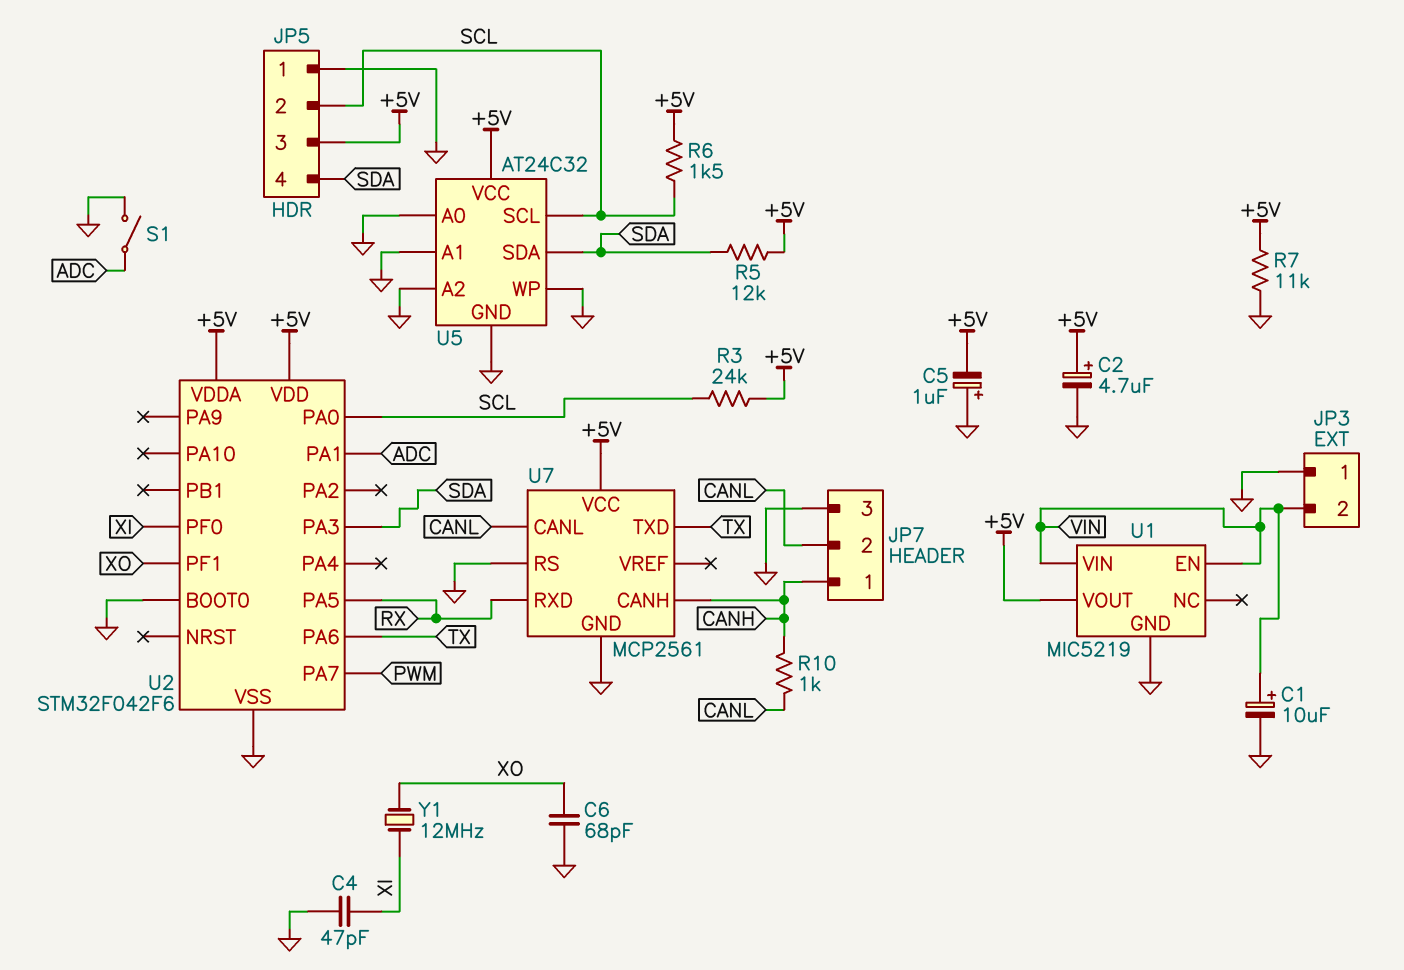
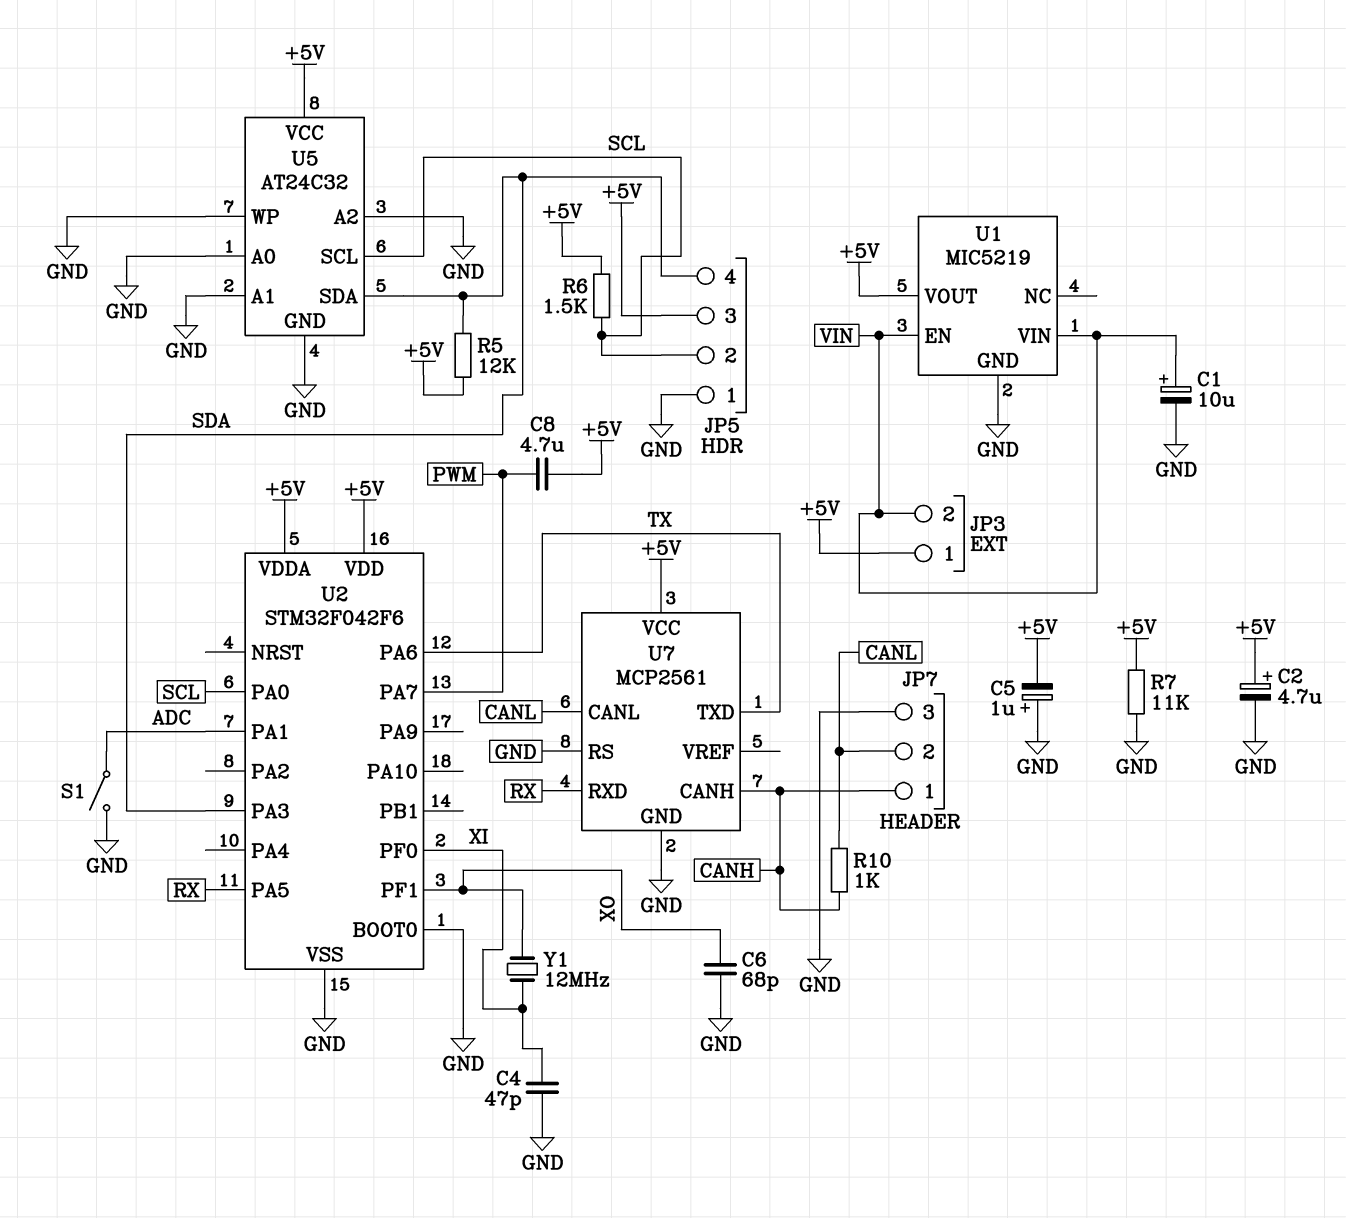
C8: none -> 4.7uF (+5V, PWM)
JP3 pin 1: GND -> +5V
R3: 24k (+5V, SCL) -> none

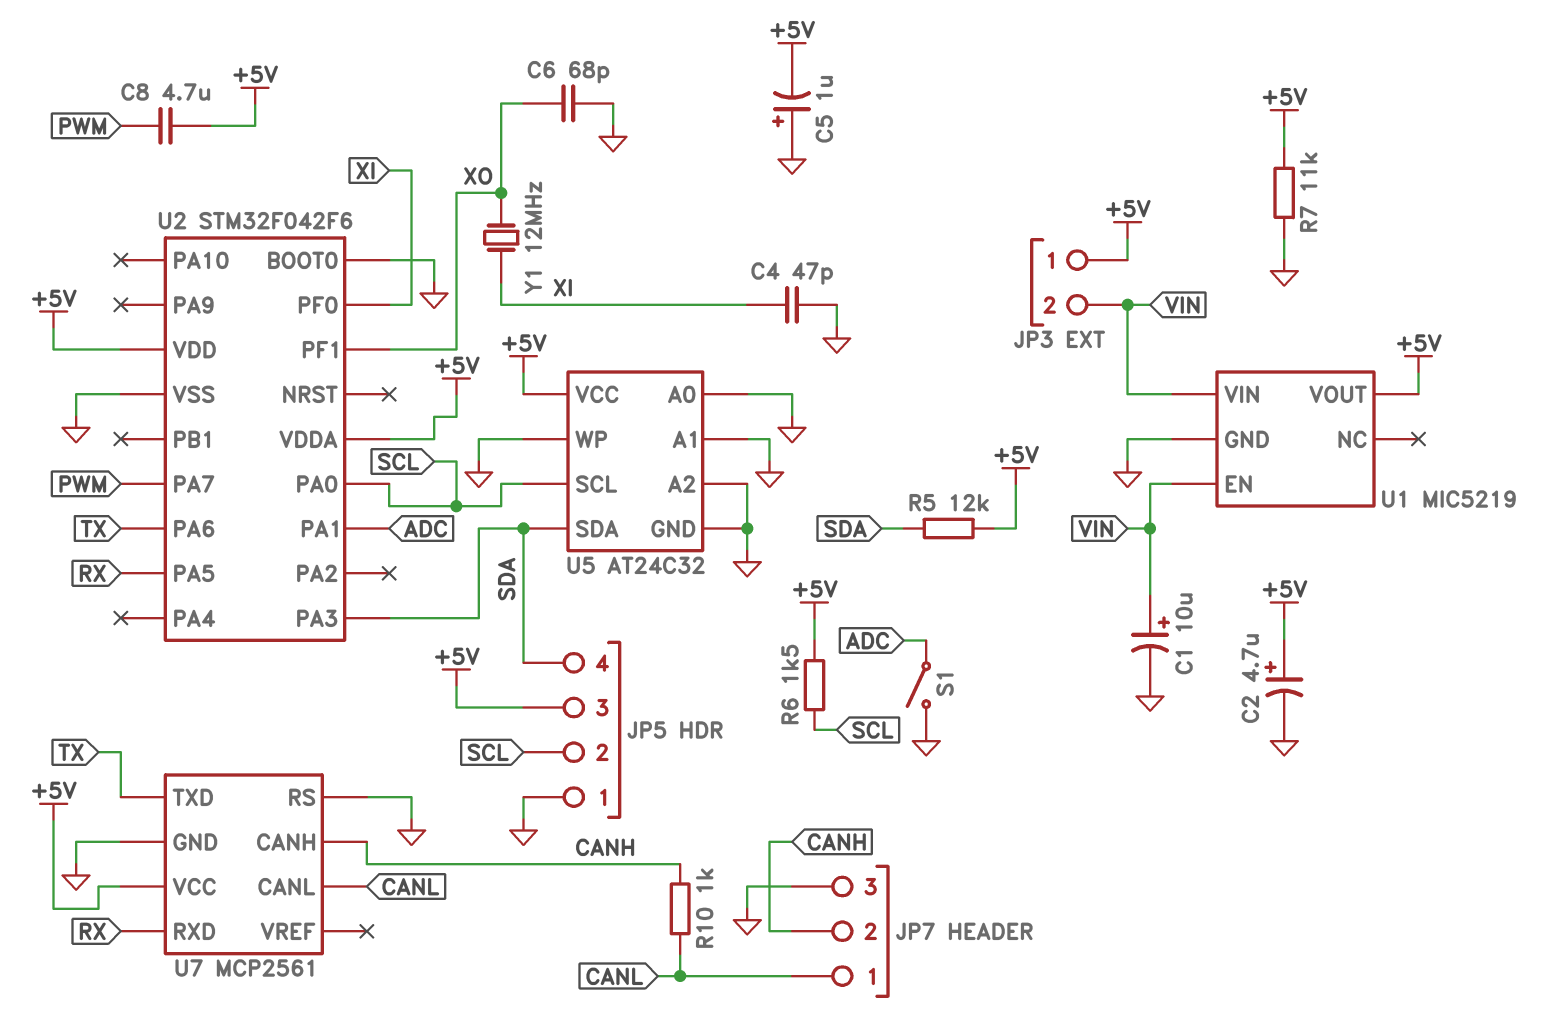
JP7 pin 1: CANH -> CANL
JP7 pin 2: CANL -> CANH

